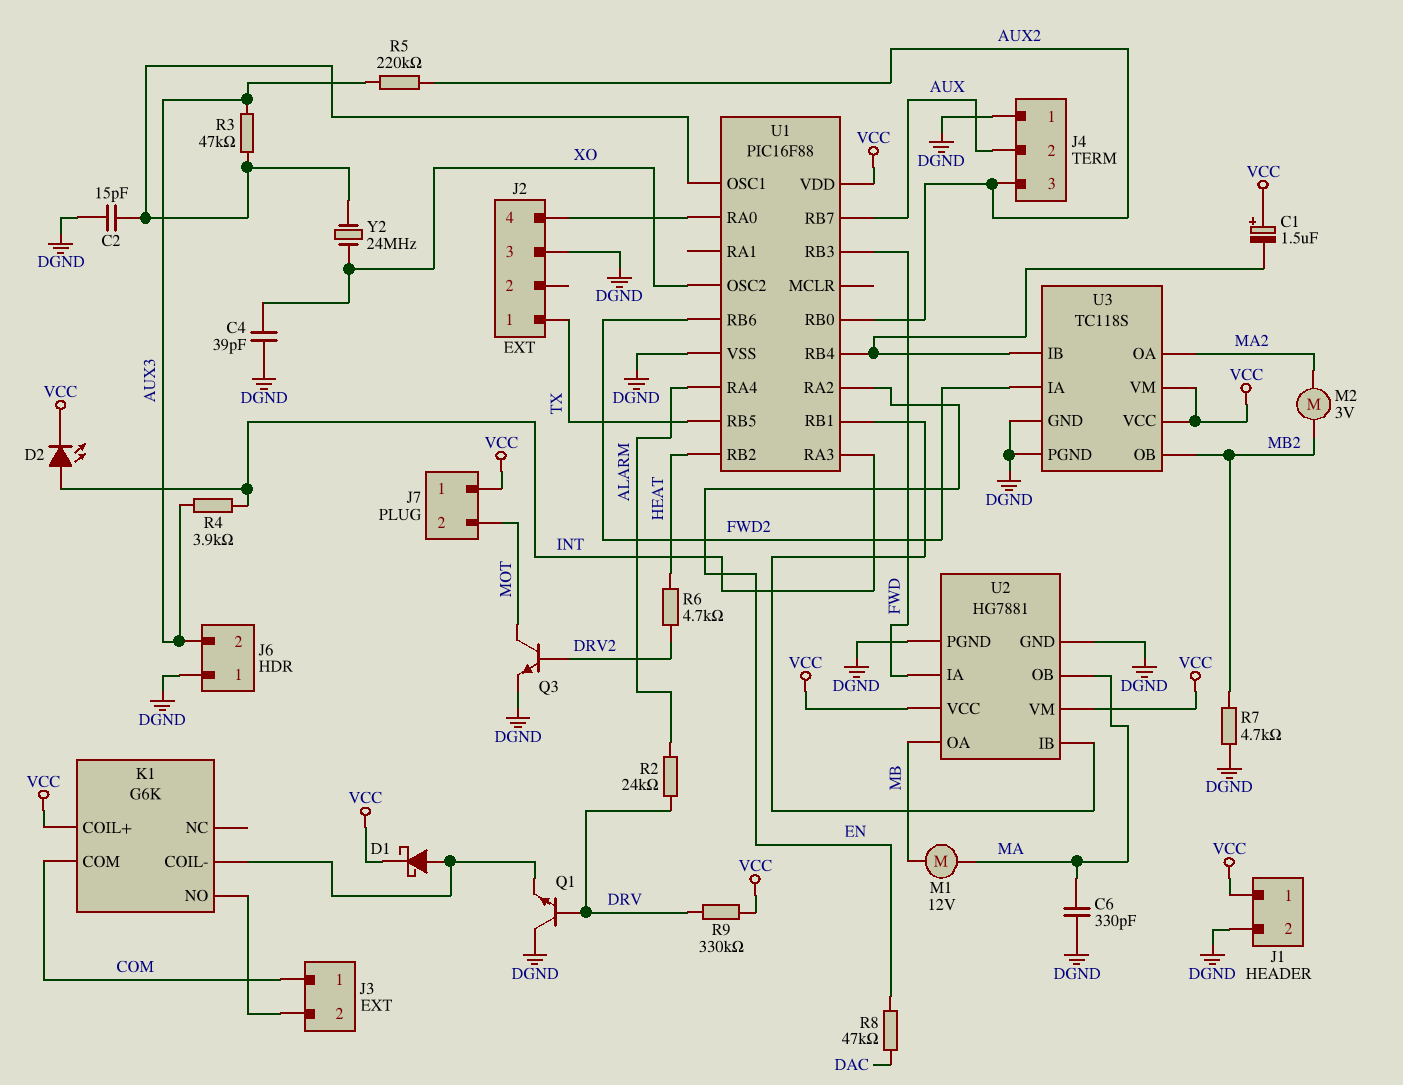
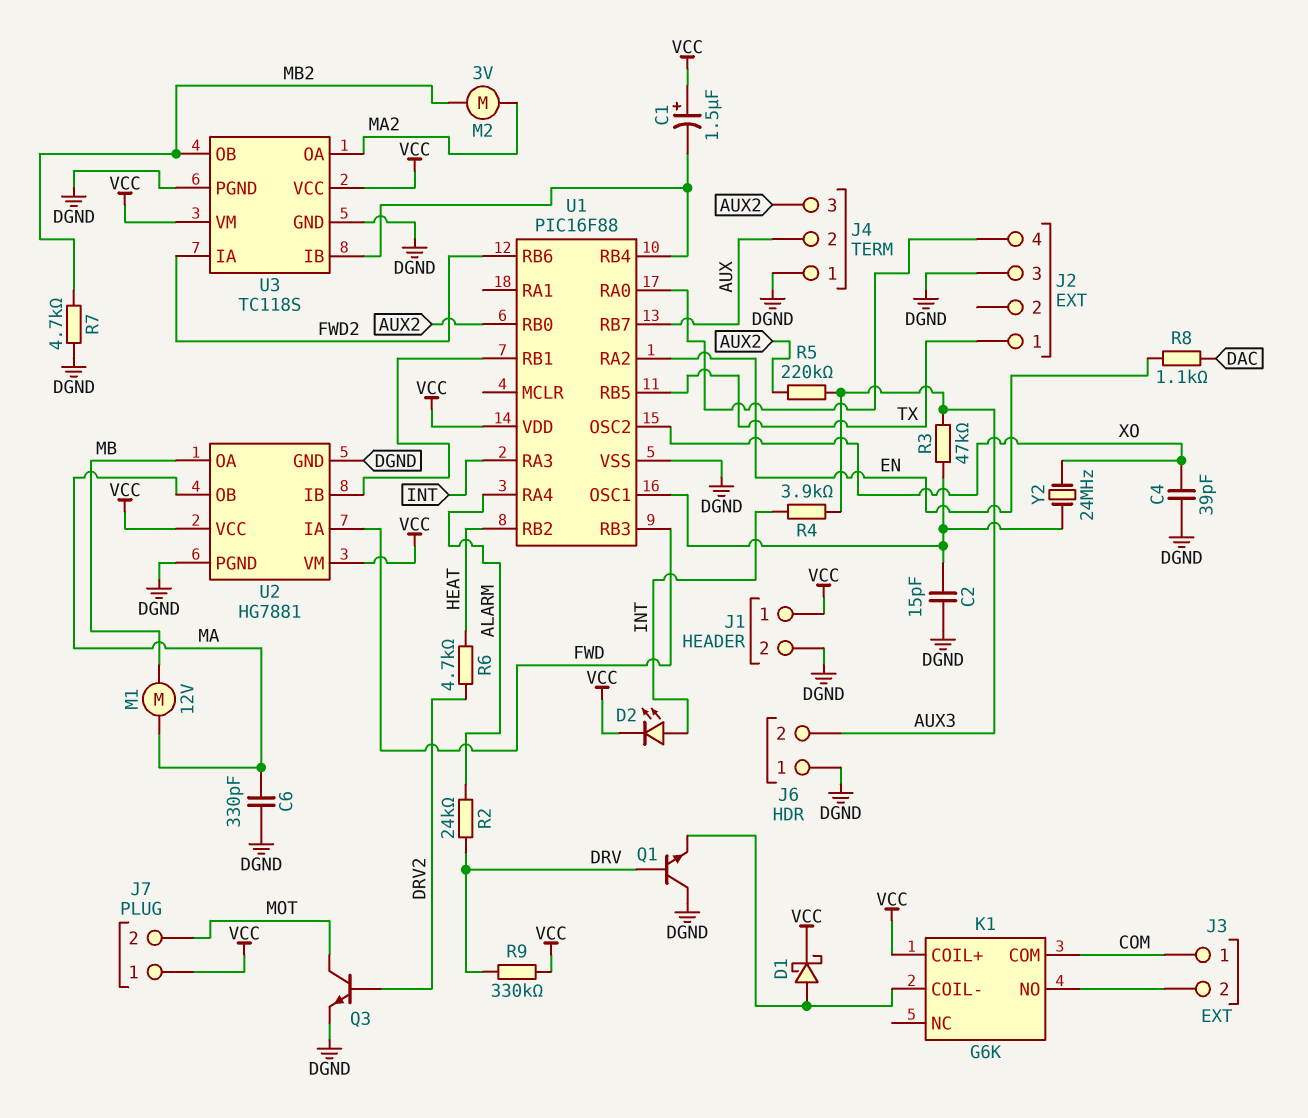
R8: 47k (DAC, EN) -> 1.1k (DAC, EN)

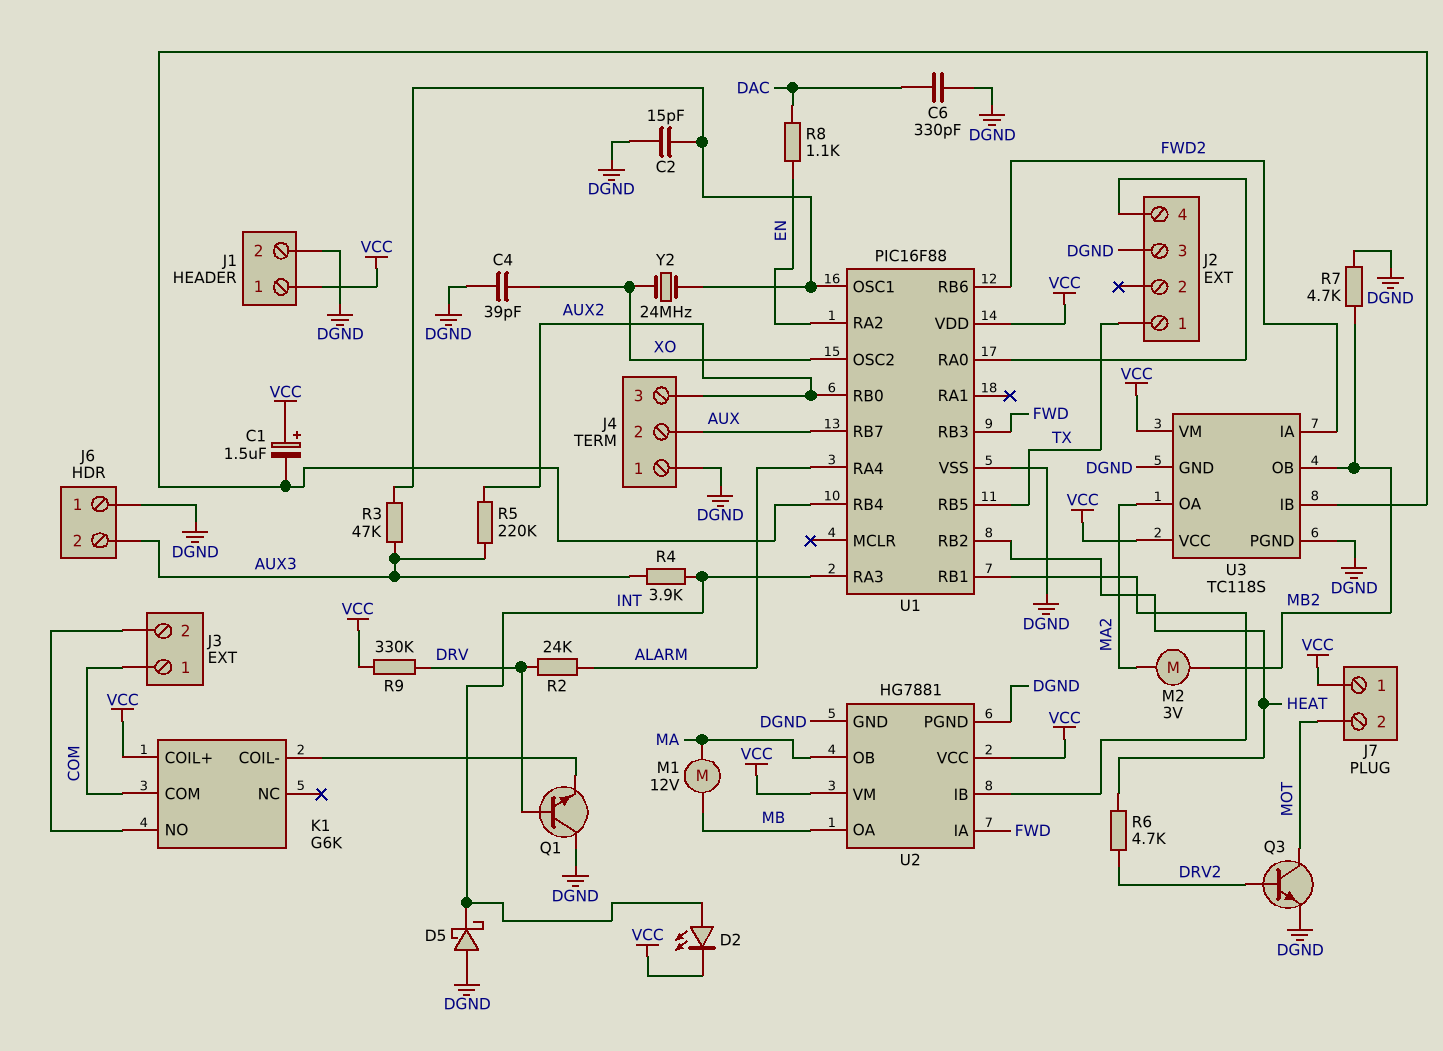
C6: 330pF (DGND, MA) -> 330pF (DAC, DGND)
D1: schottky (A K1/COIL-, K VCC) -> none
D5: none -> schottky (A DGND, K INT)

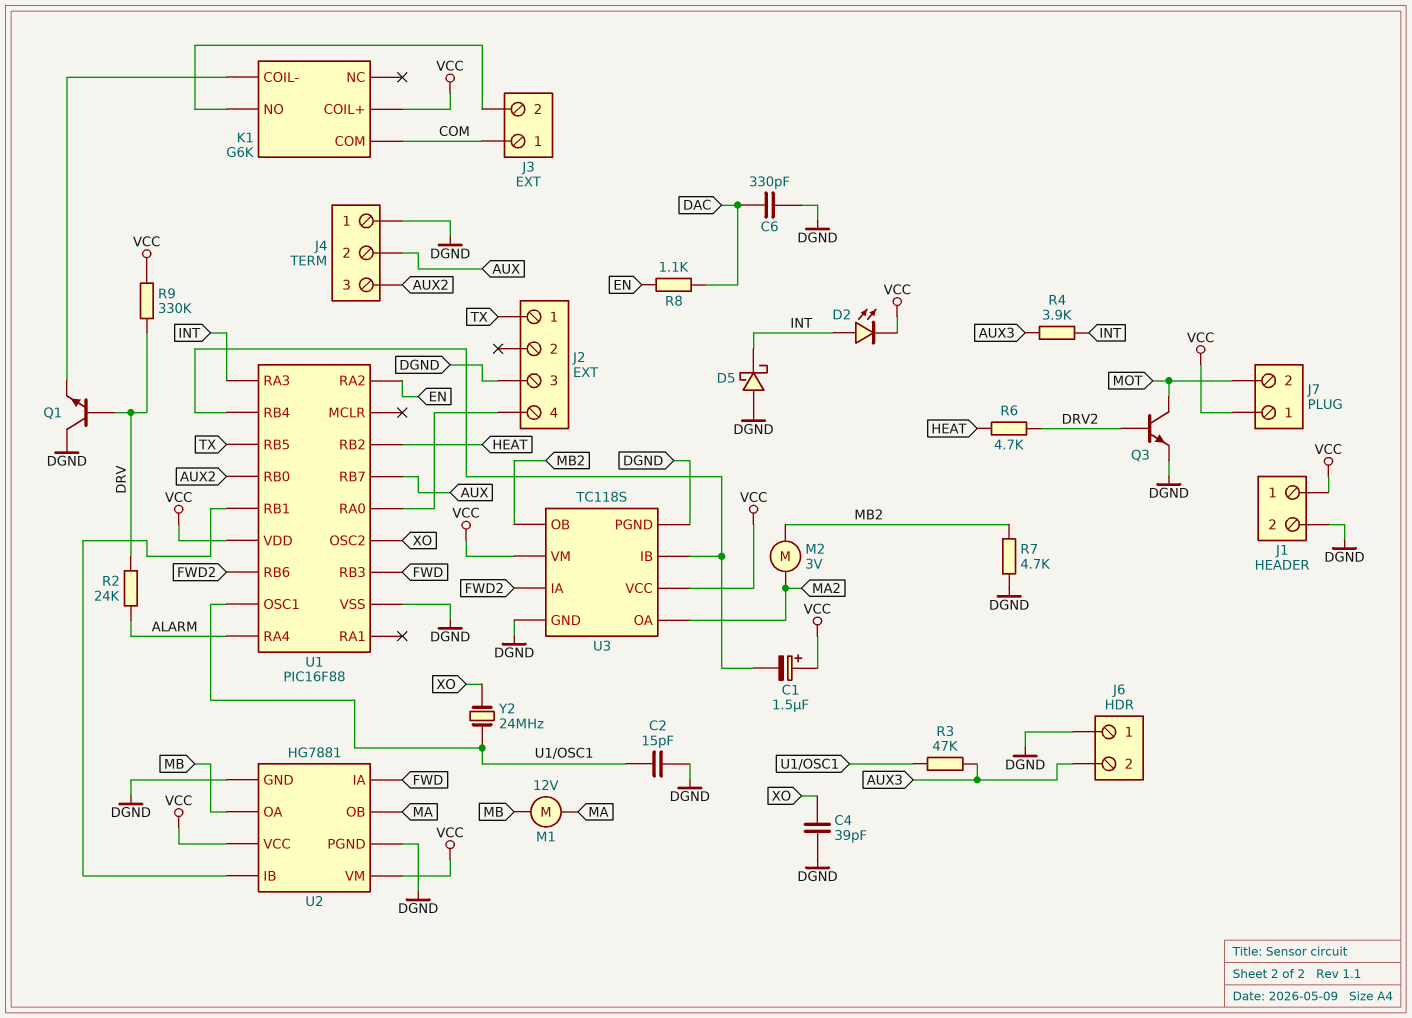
R5: 220k (AUX2, AUX3) -> none

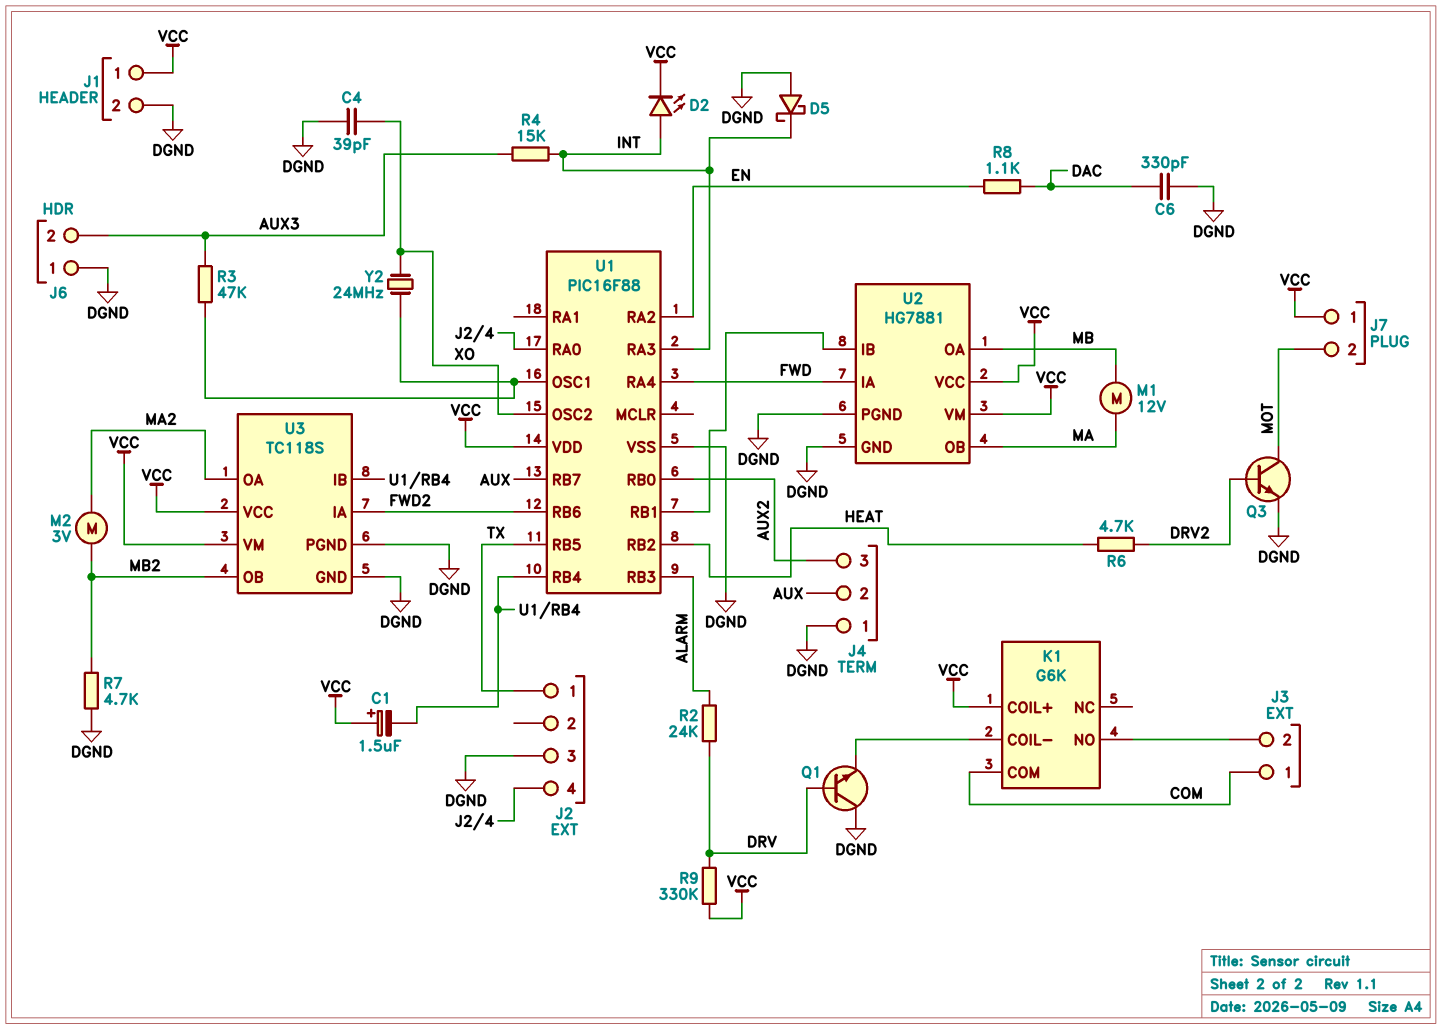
C2: 15pF (DGND, U1/OSC1) -> none
R4: 3.9k (AUX3, INT) -> 15k (AUX3, INT)
U1 pin RA4: ALARM -> FWD
U1 pin RB3: FWD -> ALARM

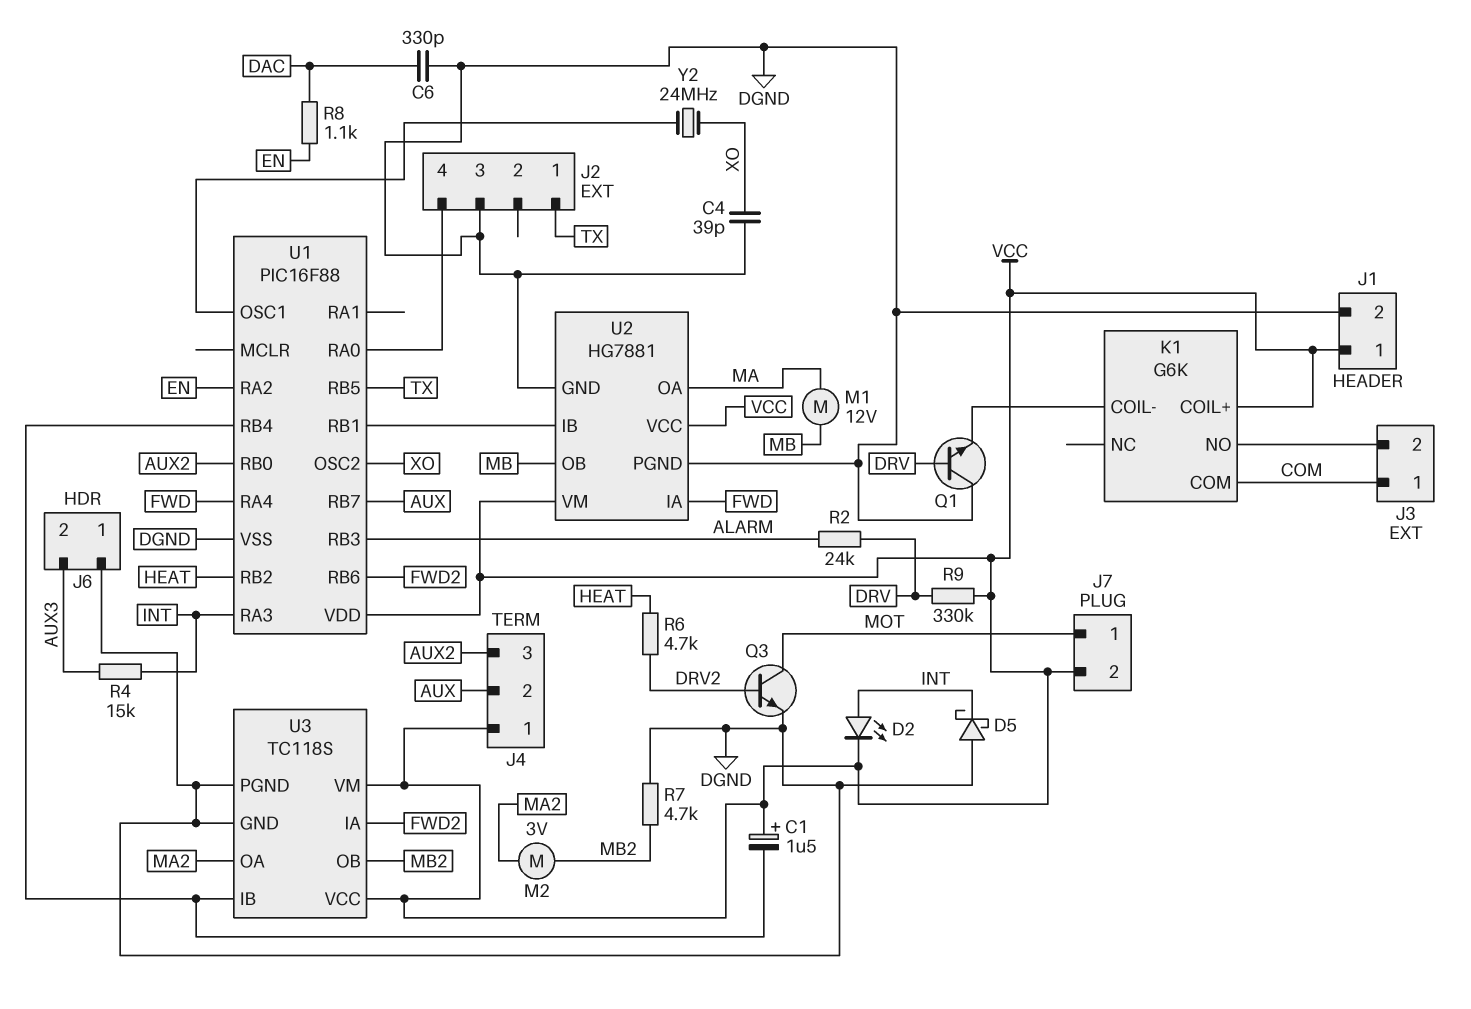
J4 pin 1: DGND -> VCC
J7 pin 1: VCC -> MOT
J7 pin 2: MOT -> VCC
R3: 47k (AUX3, U1/OSC1) -> none
U2 pin OA: MB -> MA
U2 pin OB: MA -> MB

